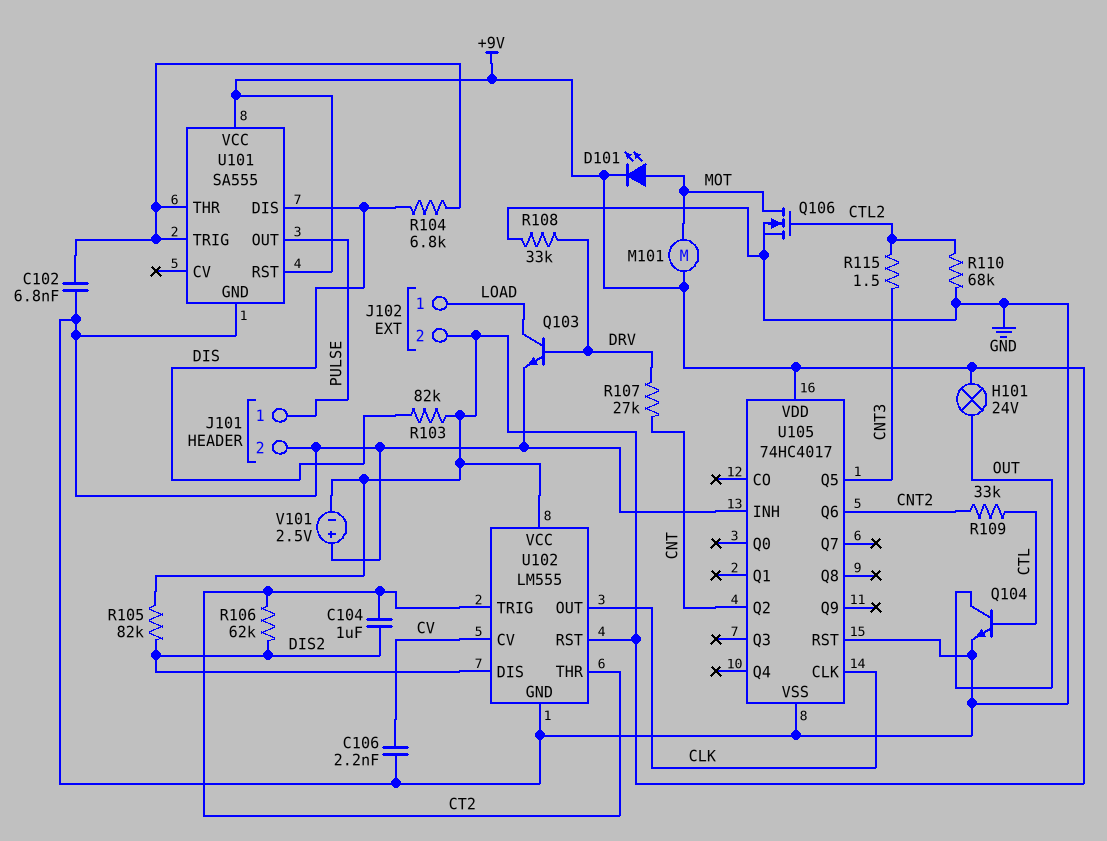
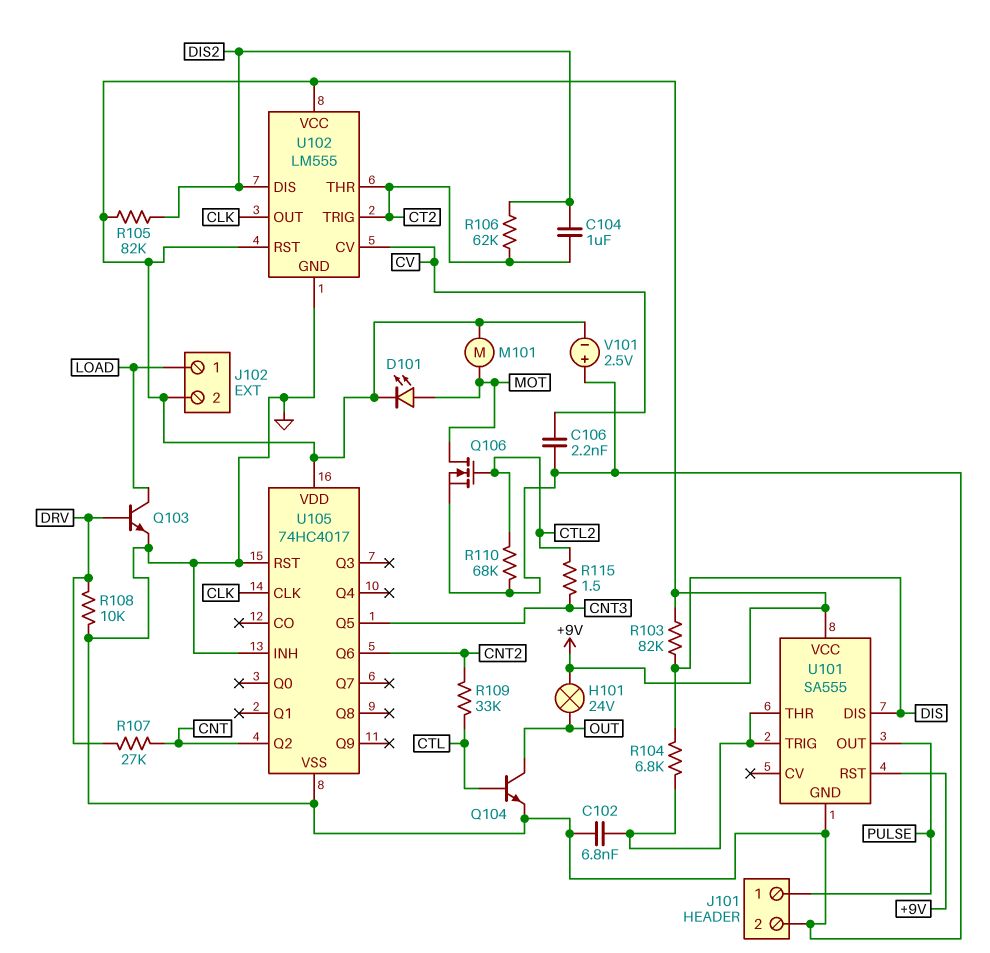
R108: 33k (DRV, GND) -> 10k (DRV, GND)

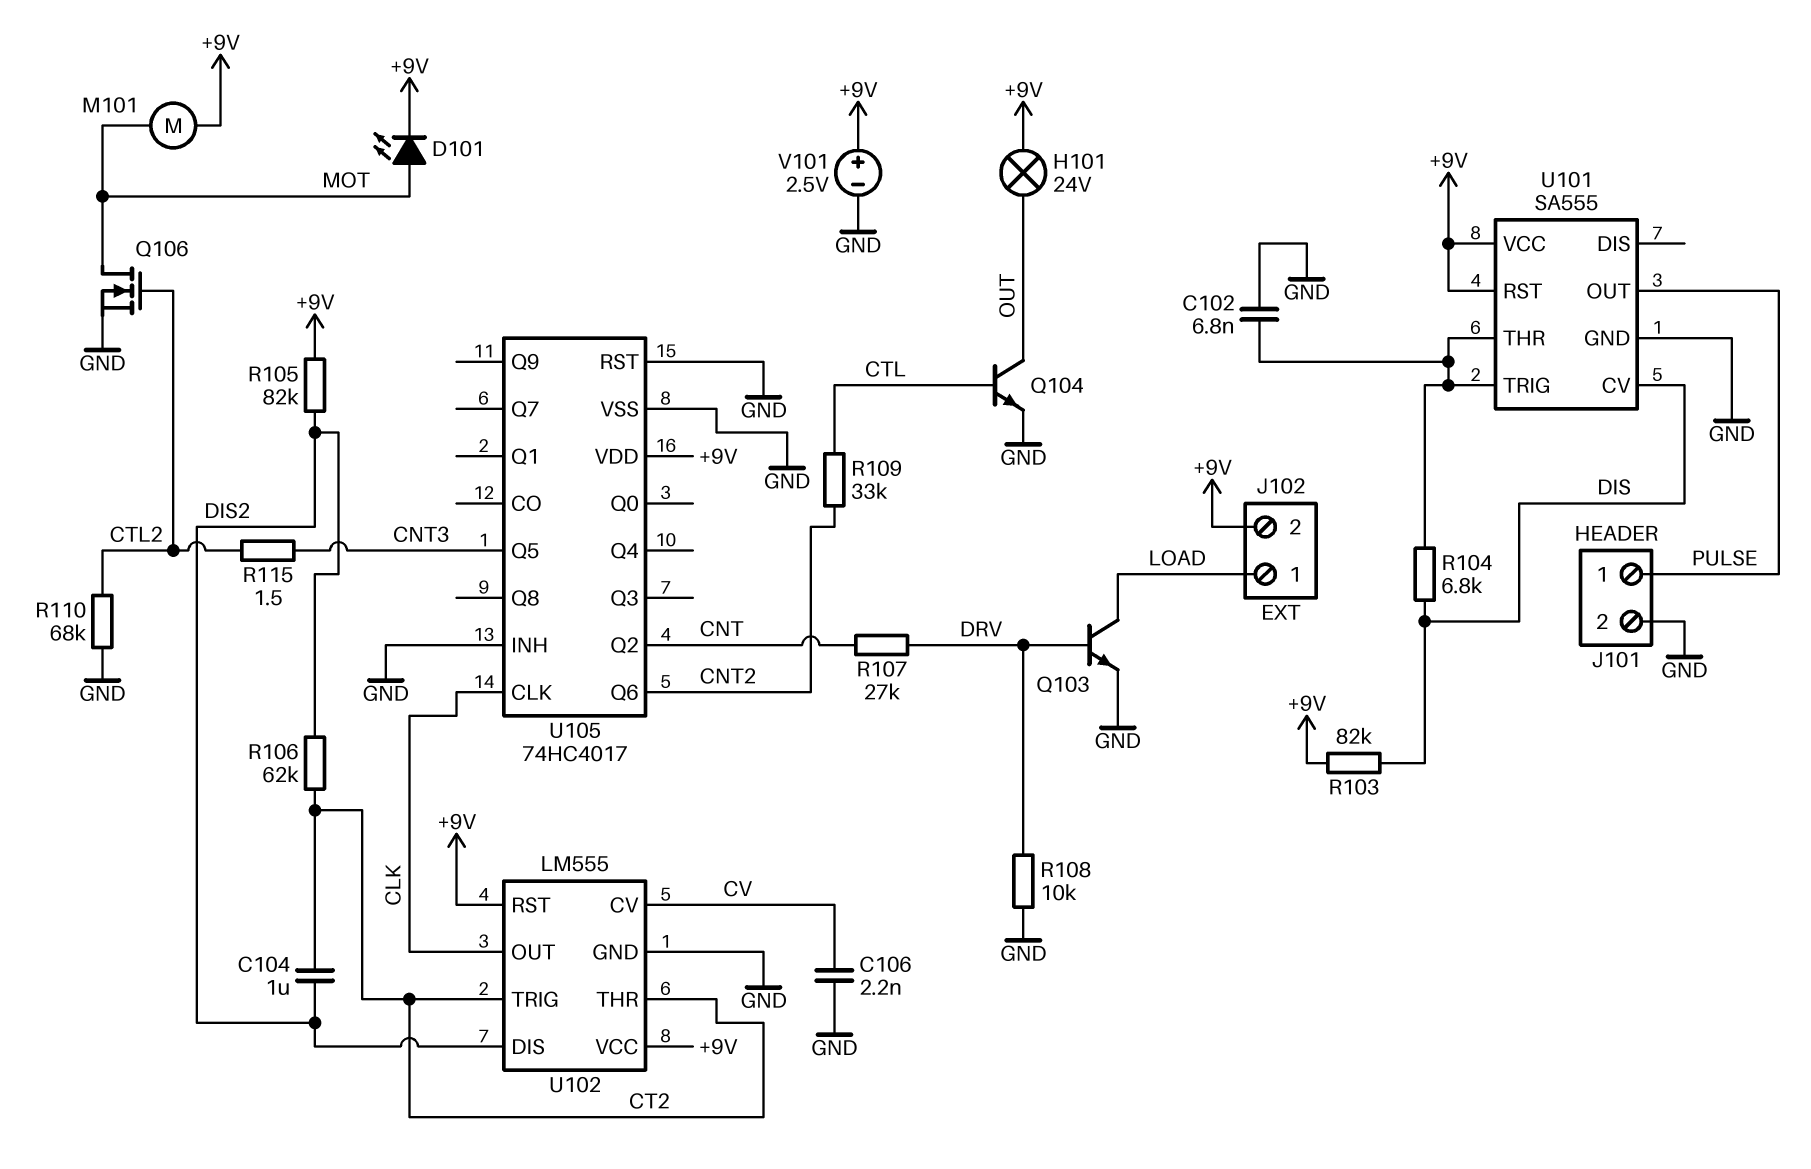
U101 pin CV: none -> DIS
U101 pin DIS: DIS -> none
V101: 2.5V (plus GND, minus +9V) -> 2.5V (plus +9V, minus GND)

